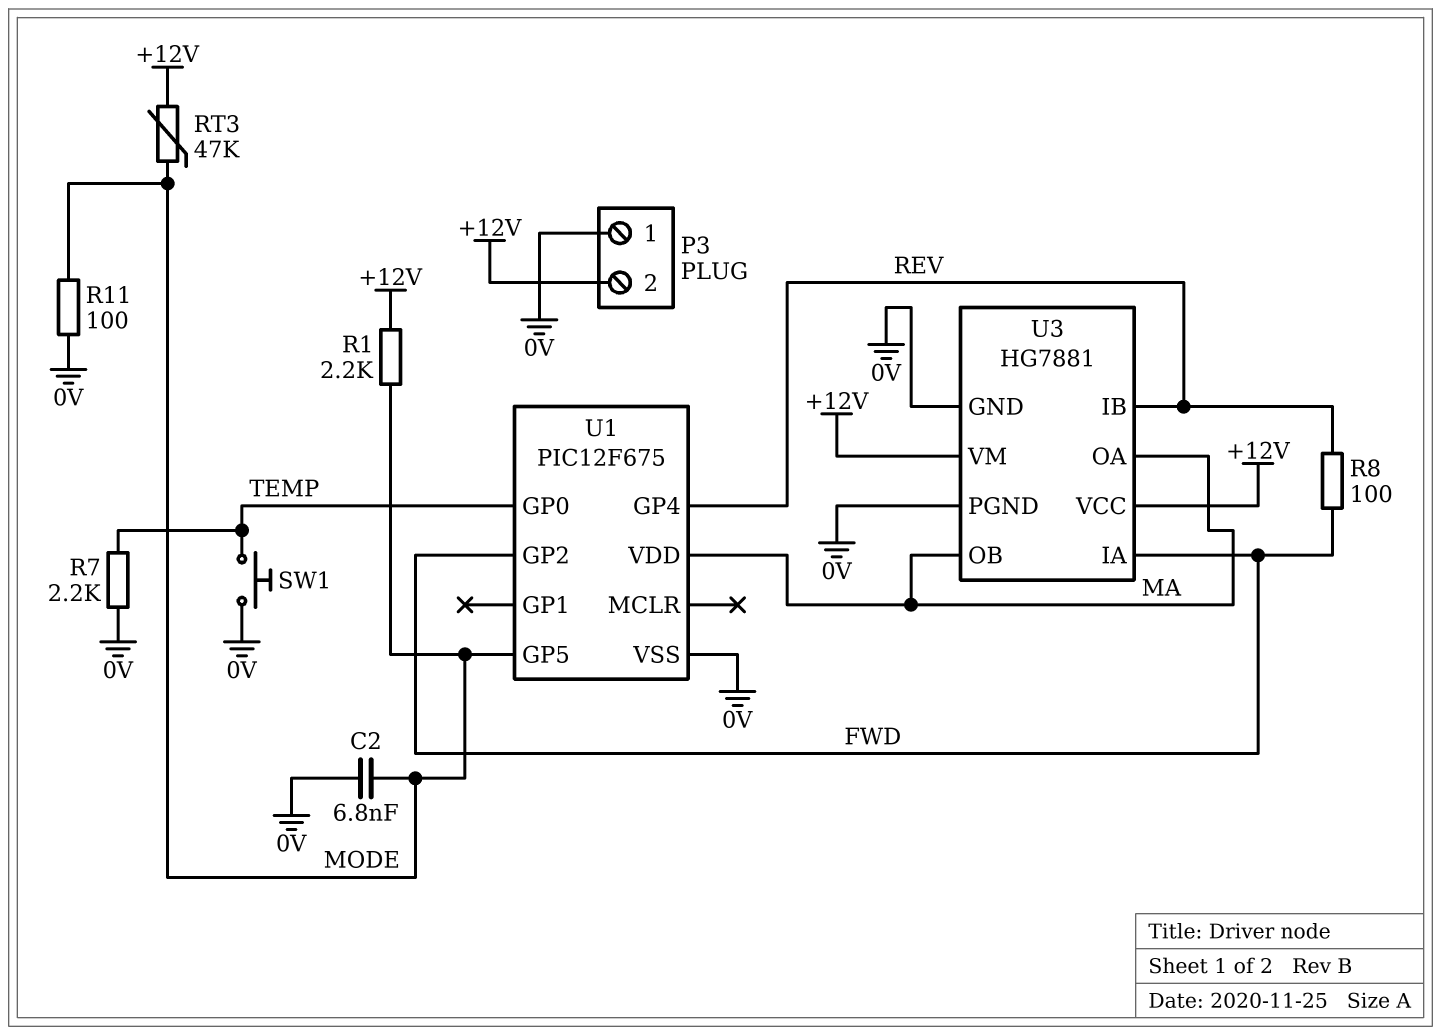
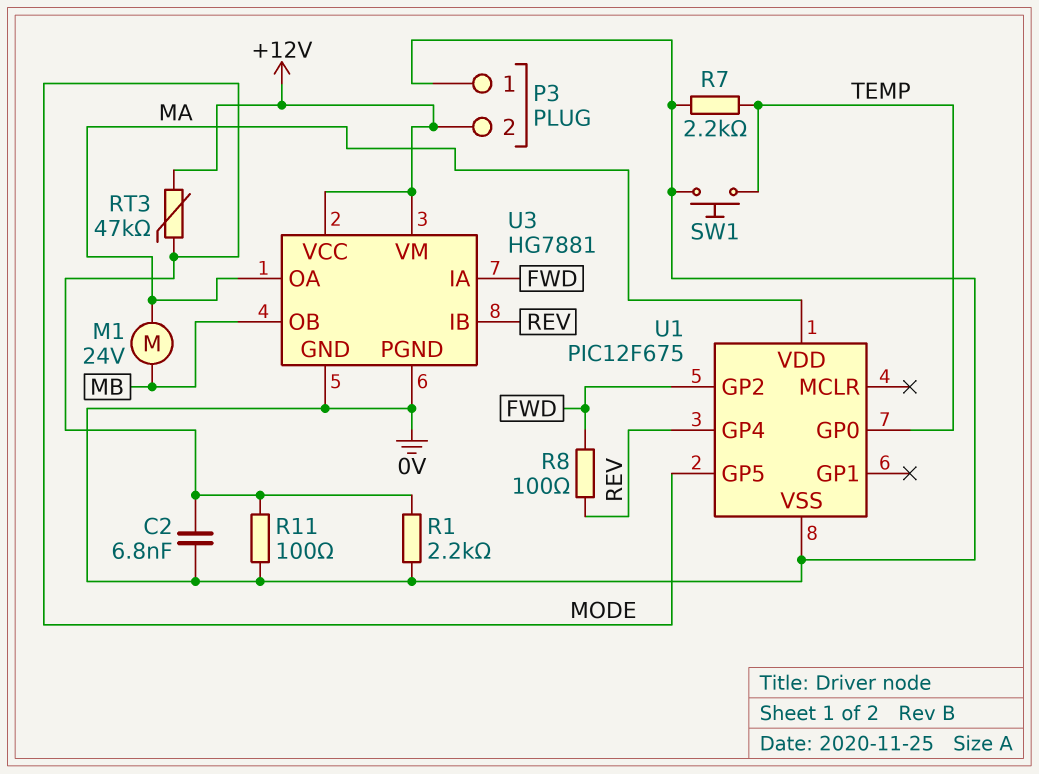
M1: none -> motor 24V (MA, MB)
R1: 2.2k (+12V, MODE) -> 2.2k (0V, MODE)
U3 pin OB: MA -> MB

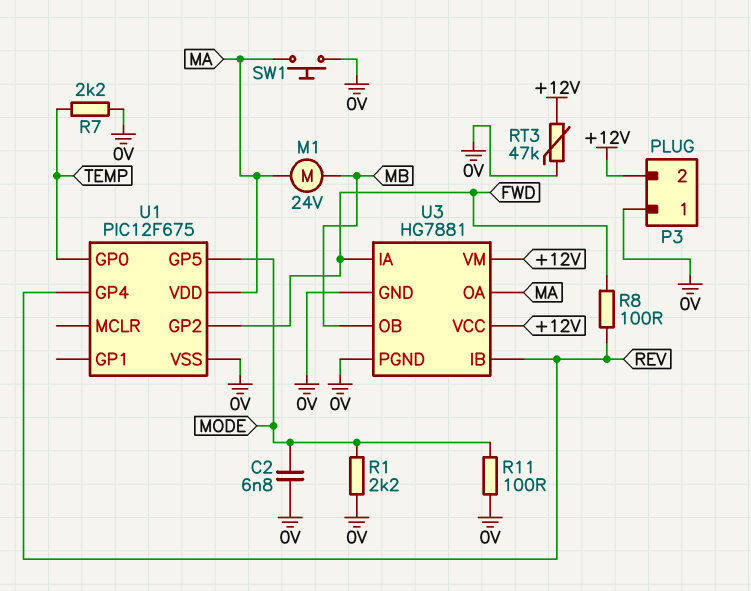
RT3: 47k (+12V, MODE) -> 47k (+12V, 0V)
SW1: button (0V, TEMP) -> button (0V, MA)

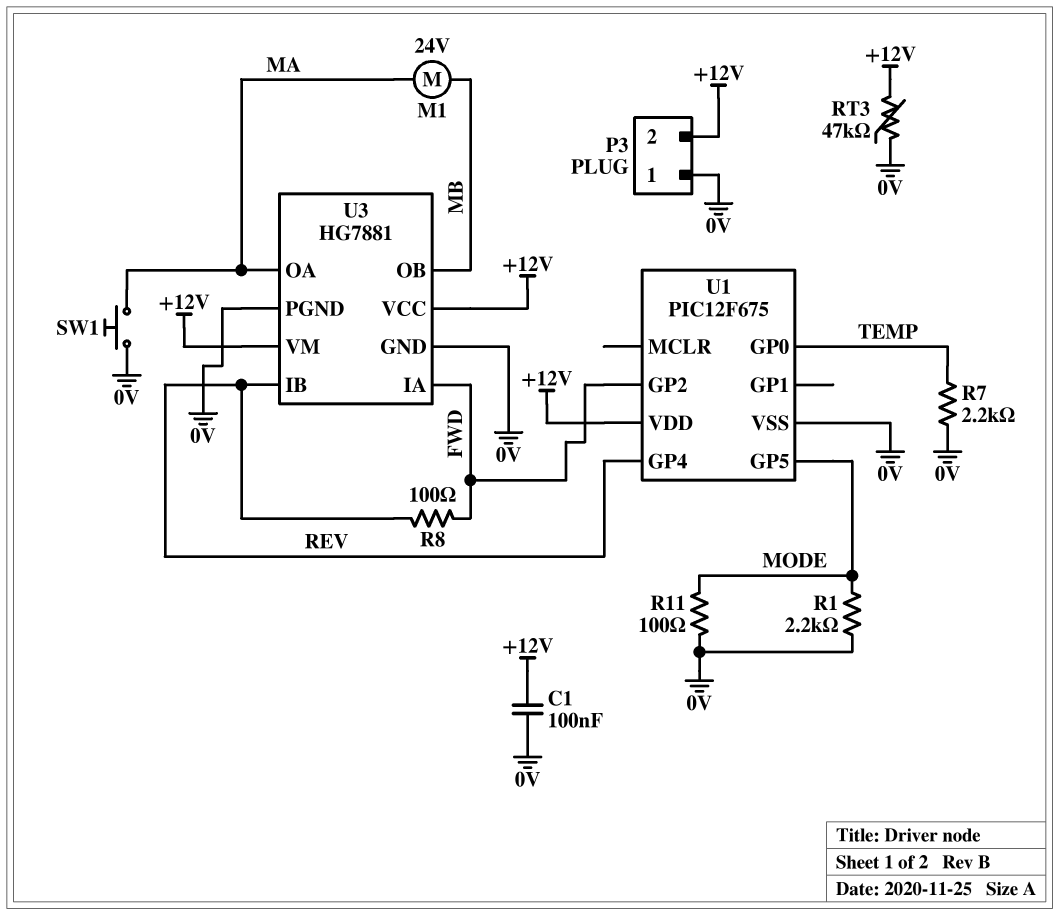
C1: none -> 100nF (+12V, 0V)
C2: 6.8nF (0V, MODE) -> none
U1 pin VDD: MA -> +12V

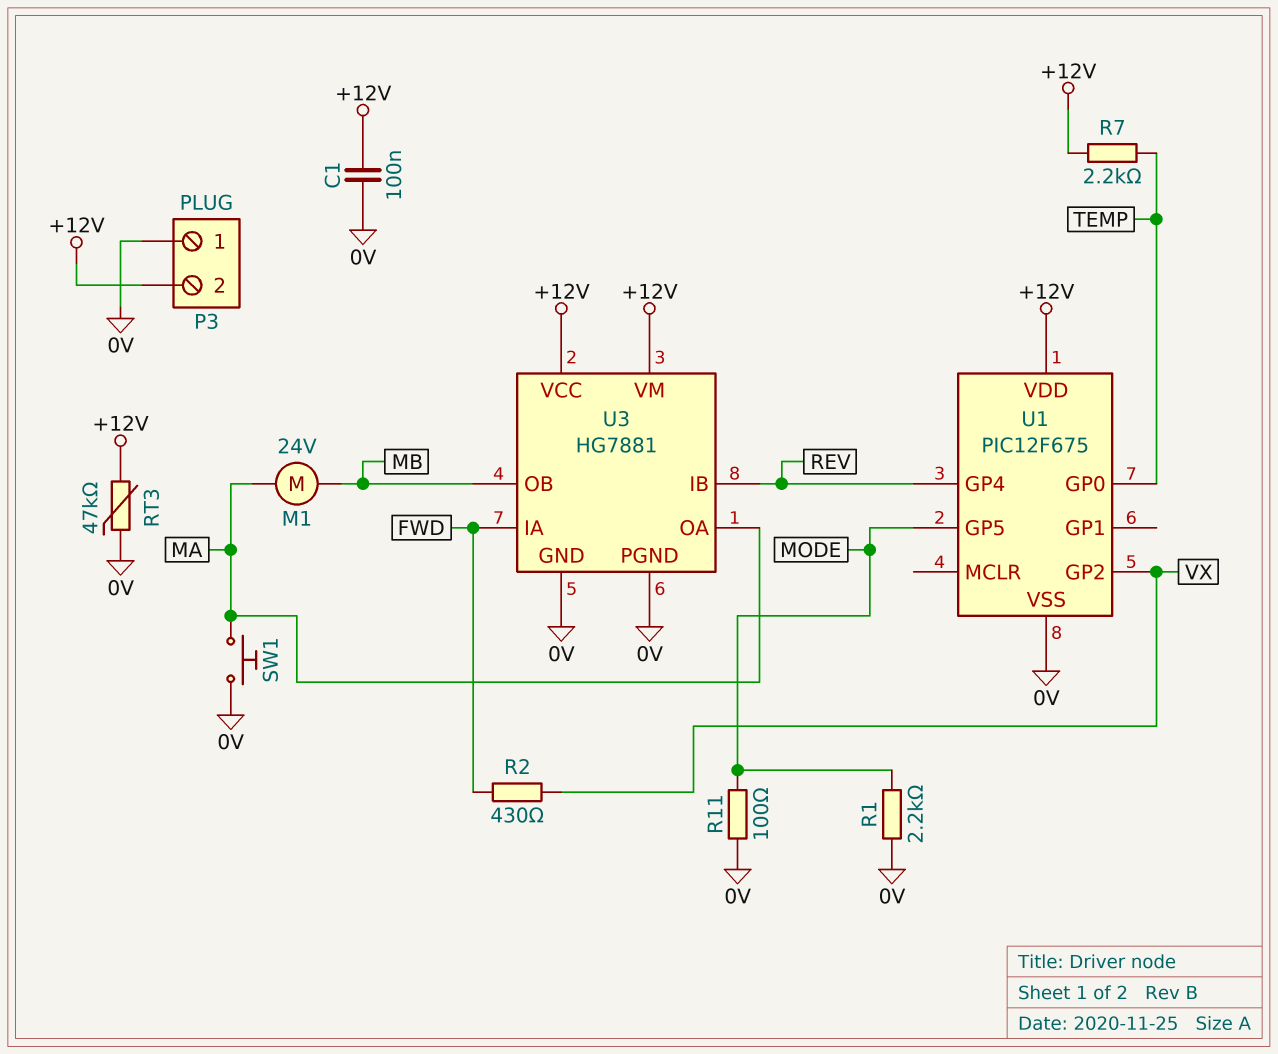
R2: none -> 430 (FWD, VX)
R7: 2.2k (0V, TEMP) -> 2.2k (+12V, TEMP)
R8: 100 (FWD, REV) -> none
U1 pin GP2: FWD -> VX

